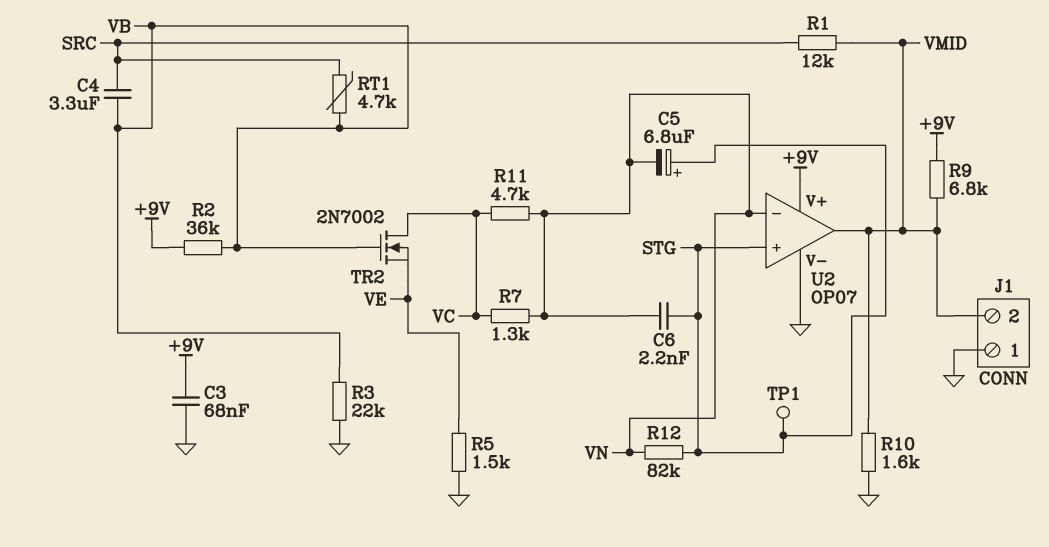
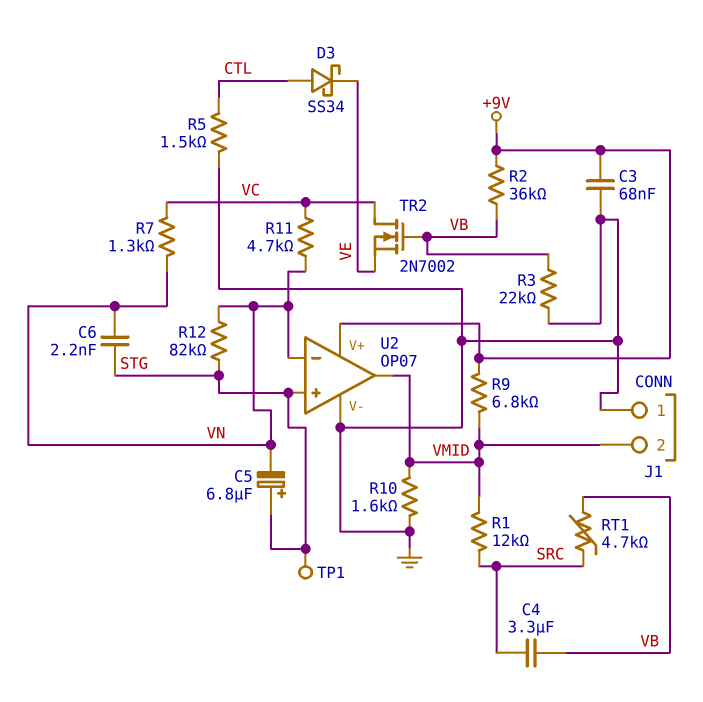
D3: none -> schottky SS34 (A CTL, K VE)
R5: 1.5k (GND, VE) -> 1.5k (CTL, GND)

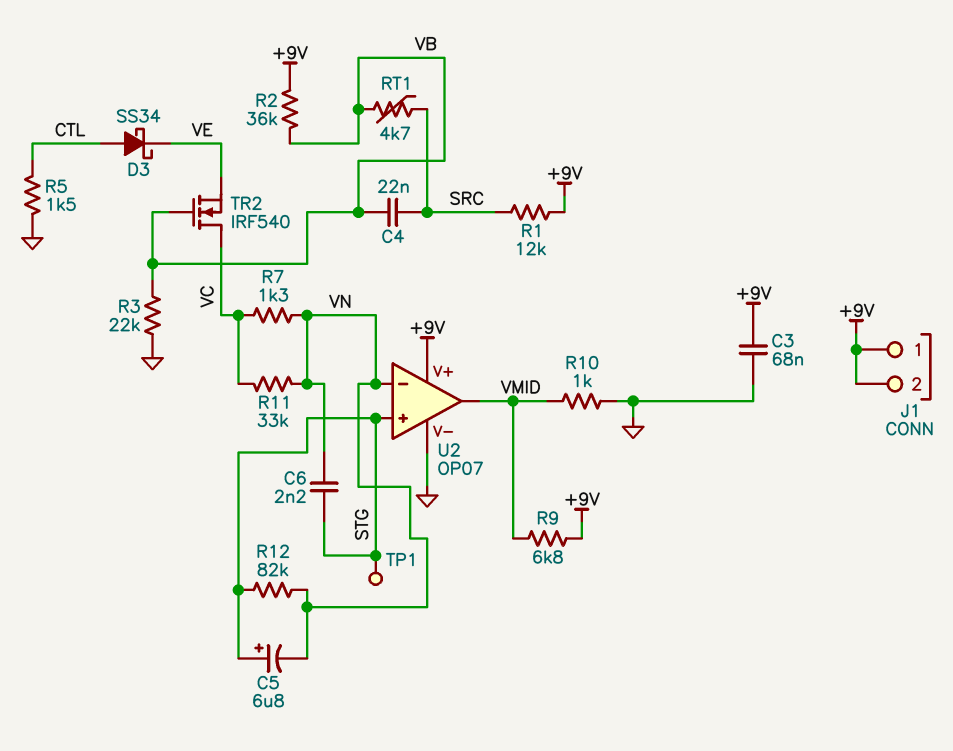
C4: 3.3uF (SRC, VB) -> 22nF (SRC, VB)
J1 pin 1: GND -> +9V
J1 pin 2: VMID -> +9V
R1: 12k (SRC, VMID) -> 12k (+9V, SRC)
R10: 1.6k (GND, VMID) -> 1k (GND, VMID)
R11: 4.7k (VC, VN) -> 33k (VC, VN)
TR2: NMOS 2N7002 (G VB, D VC, S VE) -> NMOS IRF540 (G VB, D VC, S VE)

